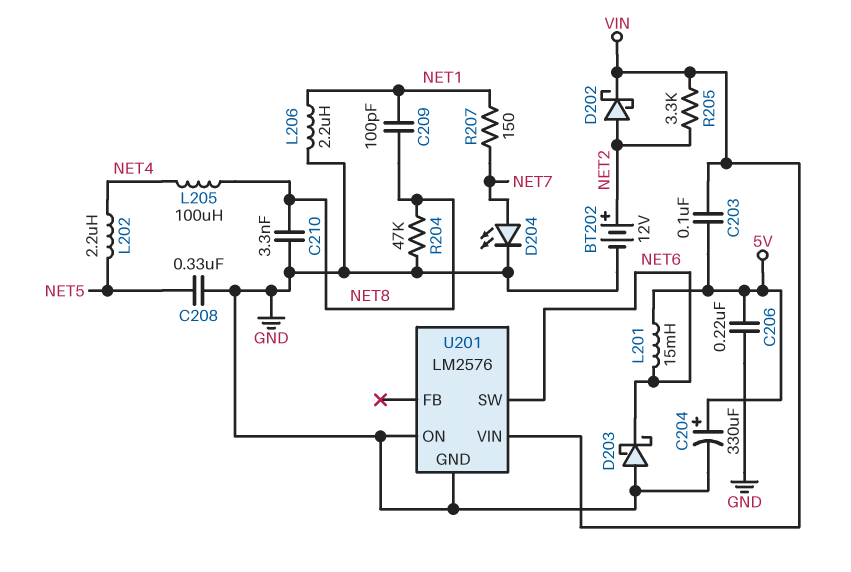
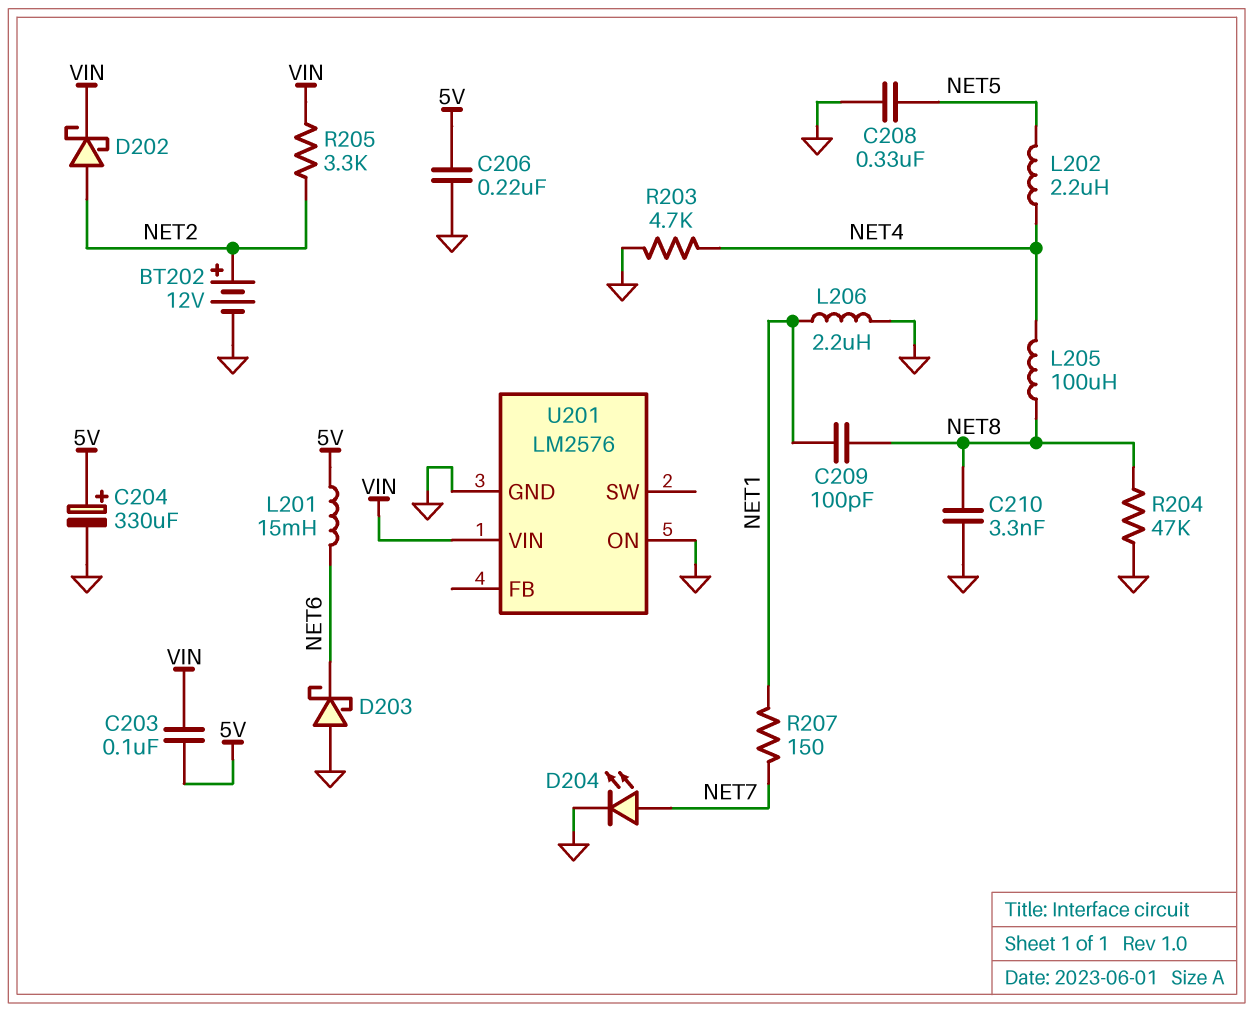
R203: none -> 4.7k (GND, NET4)
U201 pin SW: NET6 -> none

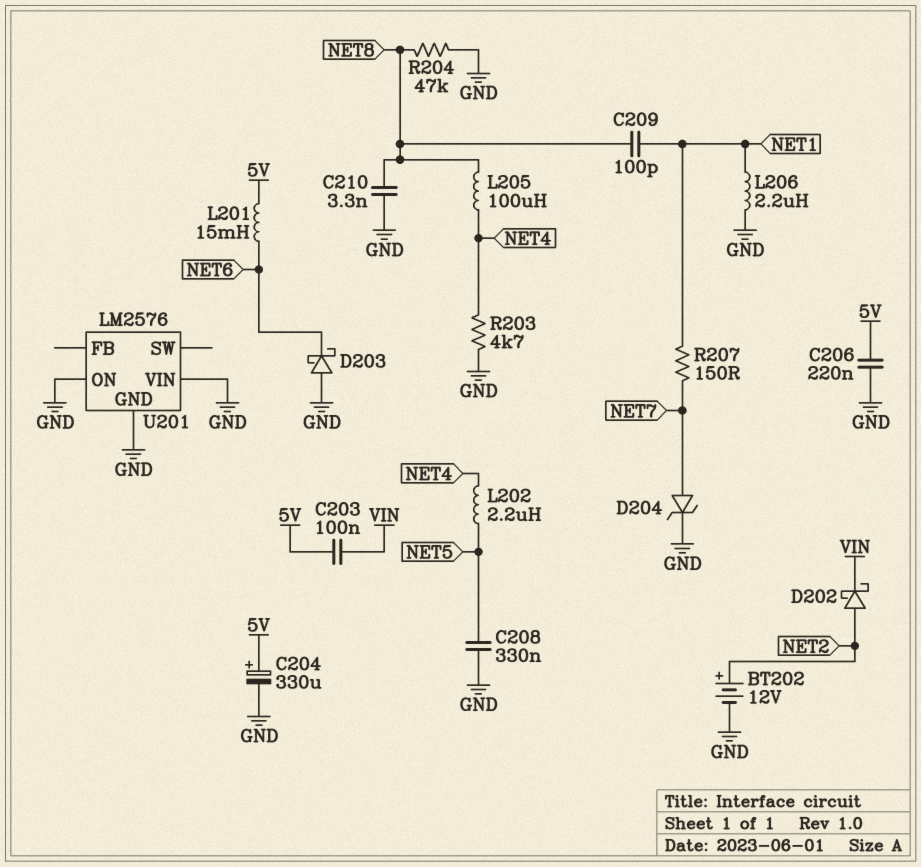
D204: LED (A NET7, K GND) -> zener (A NET7, K GND)
R205: 3.3k (NET2, VIN) -> none
U201 pin VIN: VIN -> GND

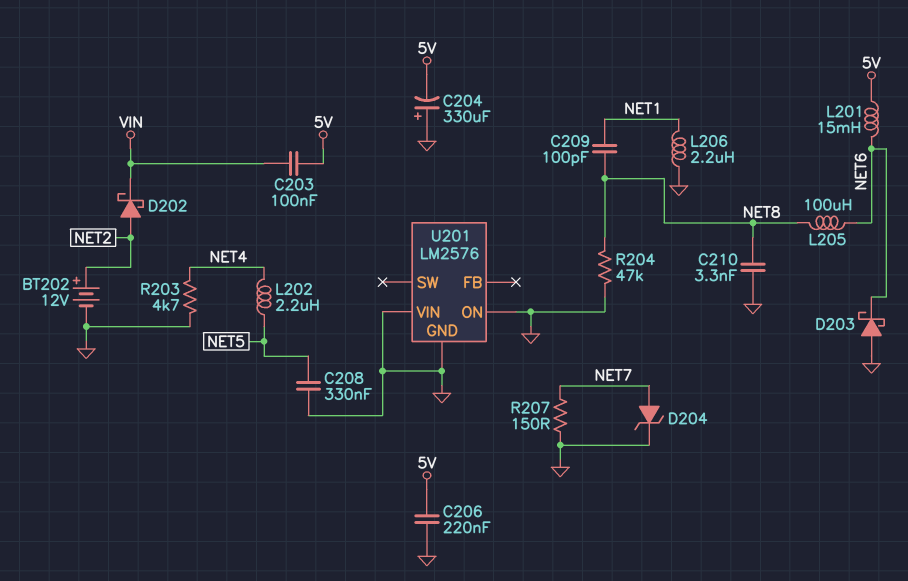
C204: 330uF (plus 5V, minus GND) -> 330uF (plus GND, minus 5V)
L205: 100uH (NET4, NET8) -> 100uH (NET6, NET8)
R207: 150 (NET1, NET7) -> 150 (GND, NET7)

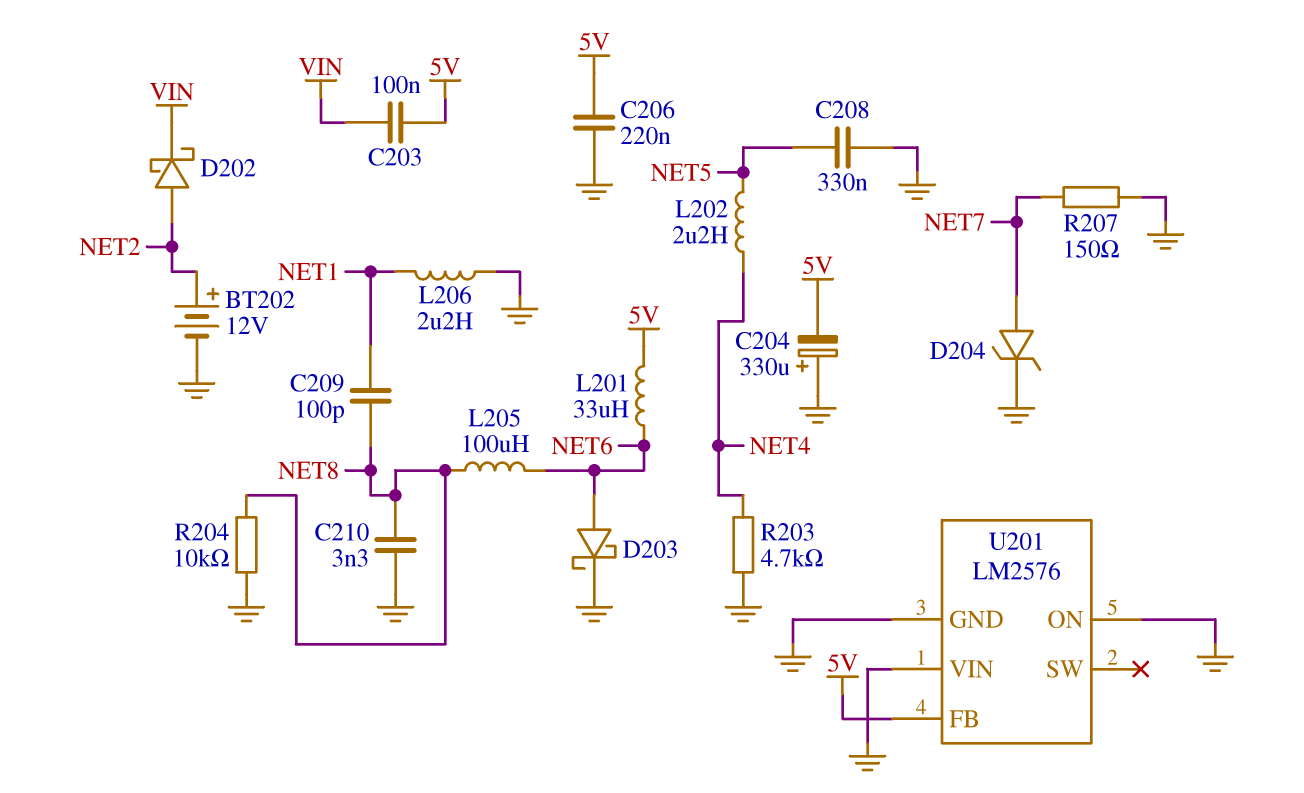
D203: schottky (A GND, K NET6) -> schottky (A NET6, K GND)
L201: 15mH (5V, NET6) -> 33uH (5V, NET6)
R204: 47k (GND, NET8) -> 10k (GND, NET8)
U201 pin FB: none -> 5V

